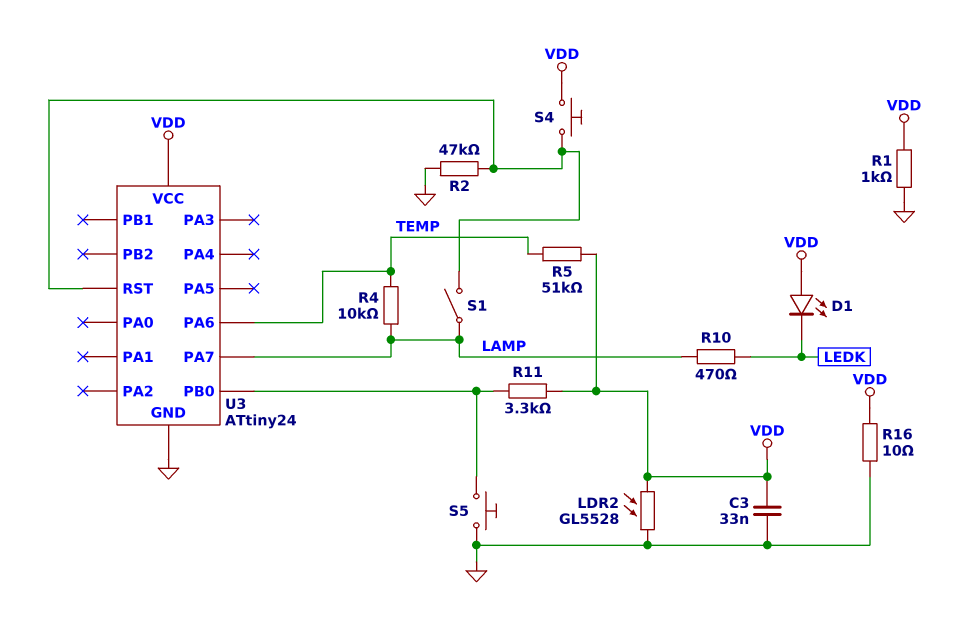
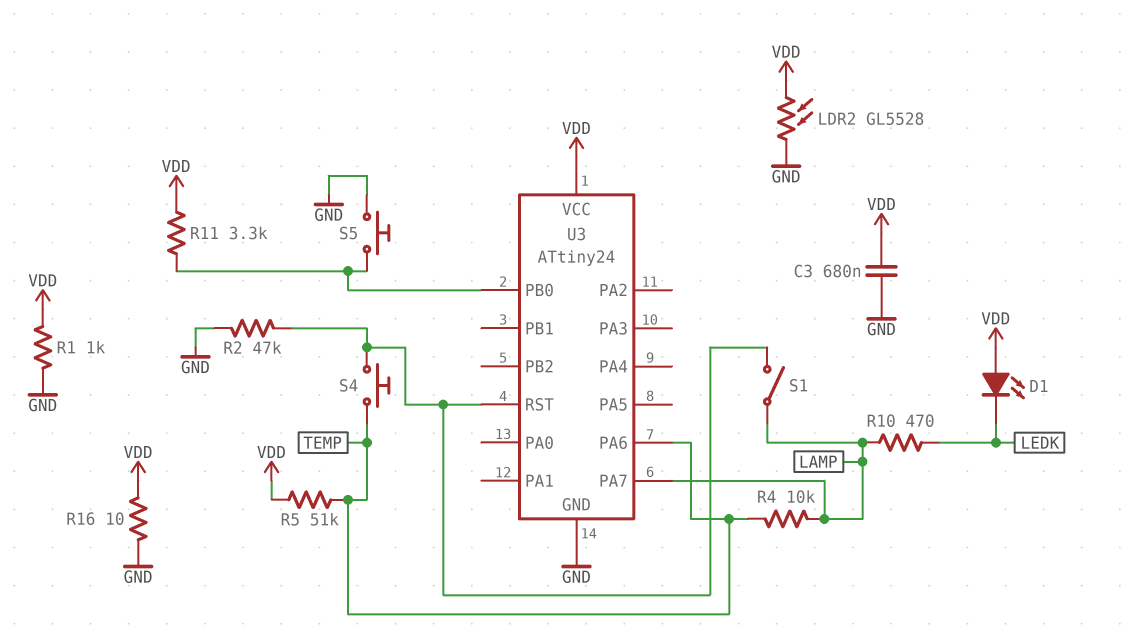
C3: 33nF (GND, VDD) -> 680nF (GND, VDD)
S4: button (U3/RST, VDD) -> button (TEMP, U3/RST)

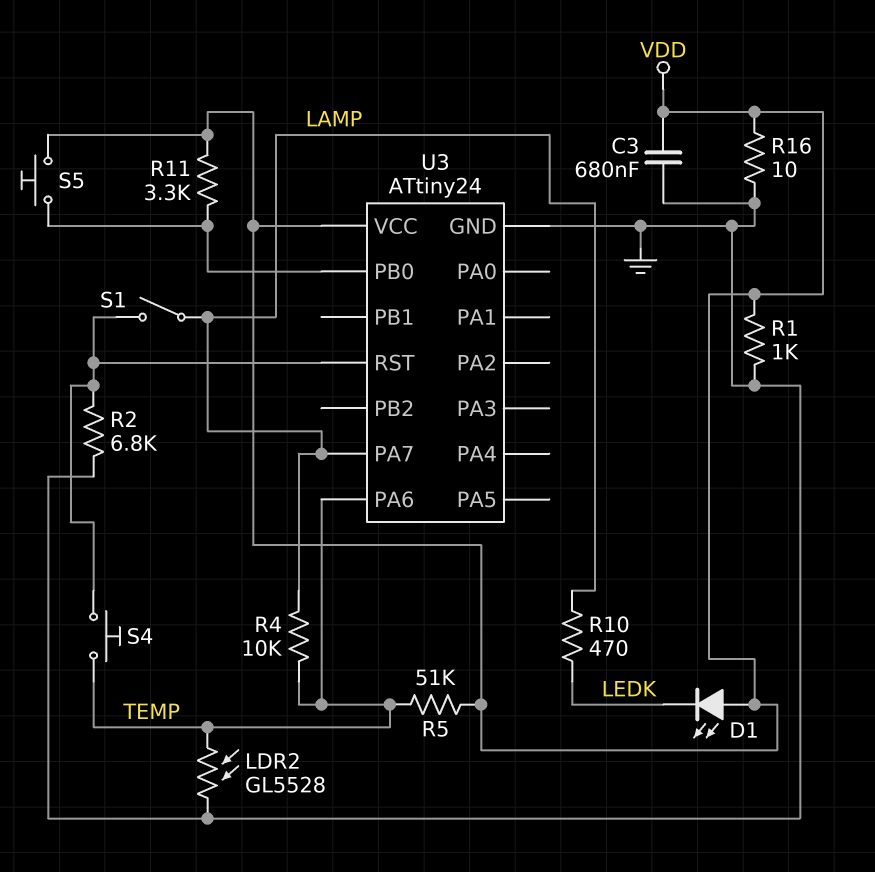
LDR2: GL5528 (GND, VDD) -> GL5528 (GND, TEMP)
R2: 47k (GND, U3/RST) -> 6.8k (GND, U3/RST)
S5: button (GND, U3/PB0) -> button (U3/PB0, VDD)

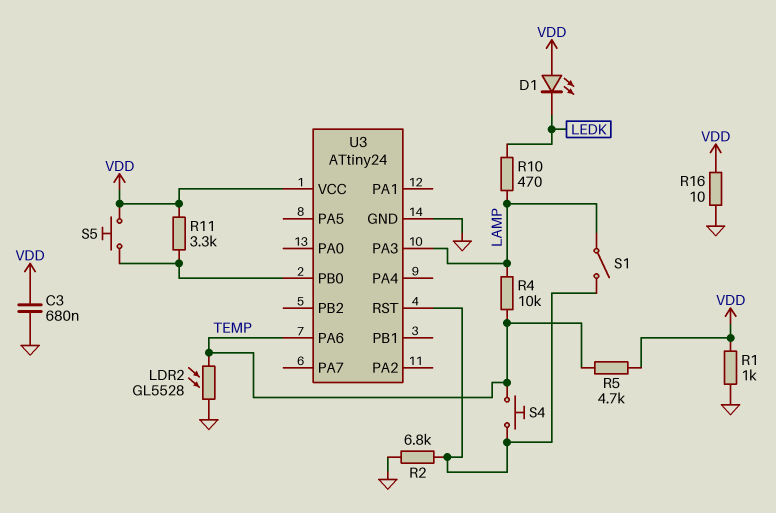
R5: 51k (TEMP, VDD) -> 4.7k (TEMP, VDD)
U3 pin PA3: none -> LAMP
U3 pin PA7: LAMP -> none

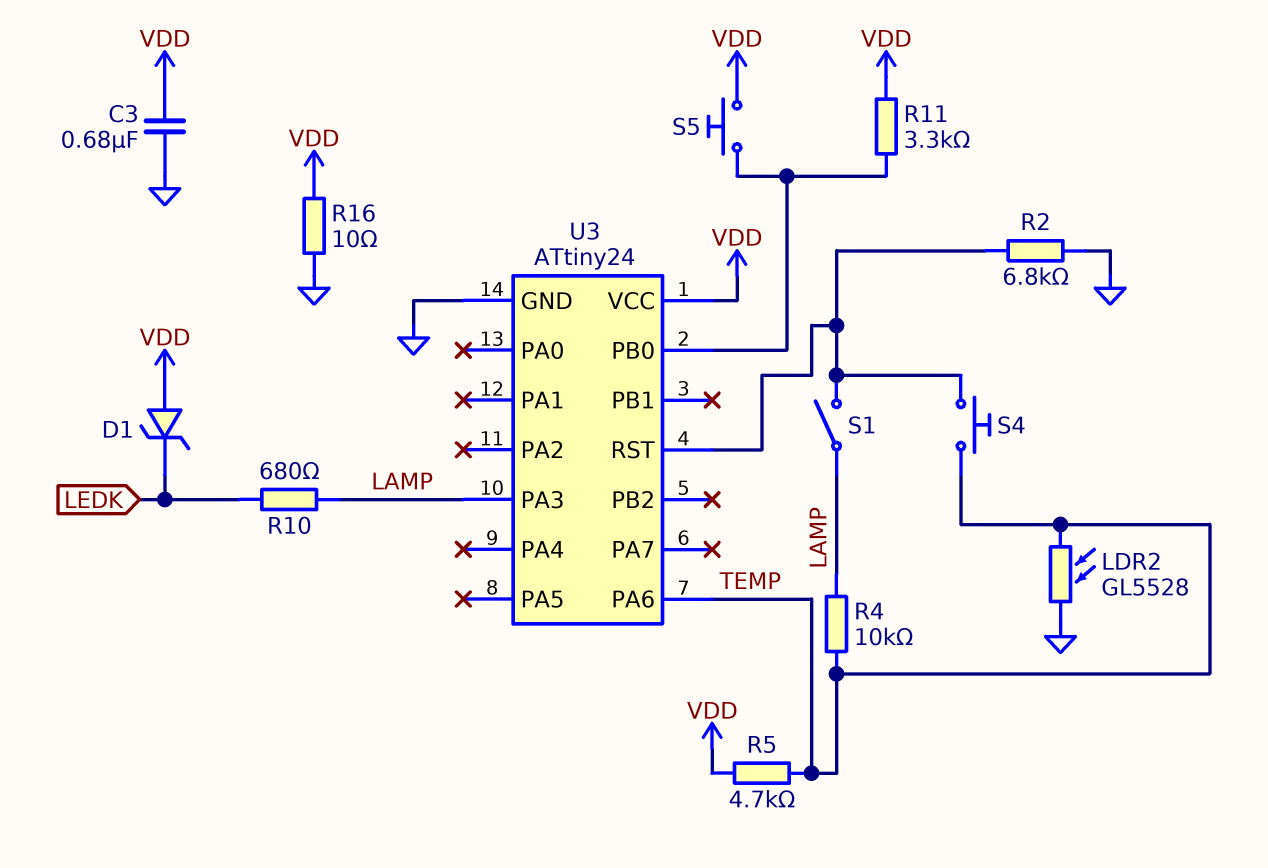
D1: LED (A VDD, K LEDK) -> zener (A VDD, K LEDK)
R1: 1k (GND, VDD) -> none
R10: 470 (LAMP, LEDK) -> 680 (LAMP, LEDK)

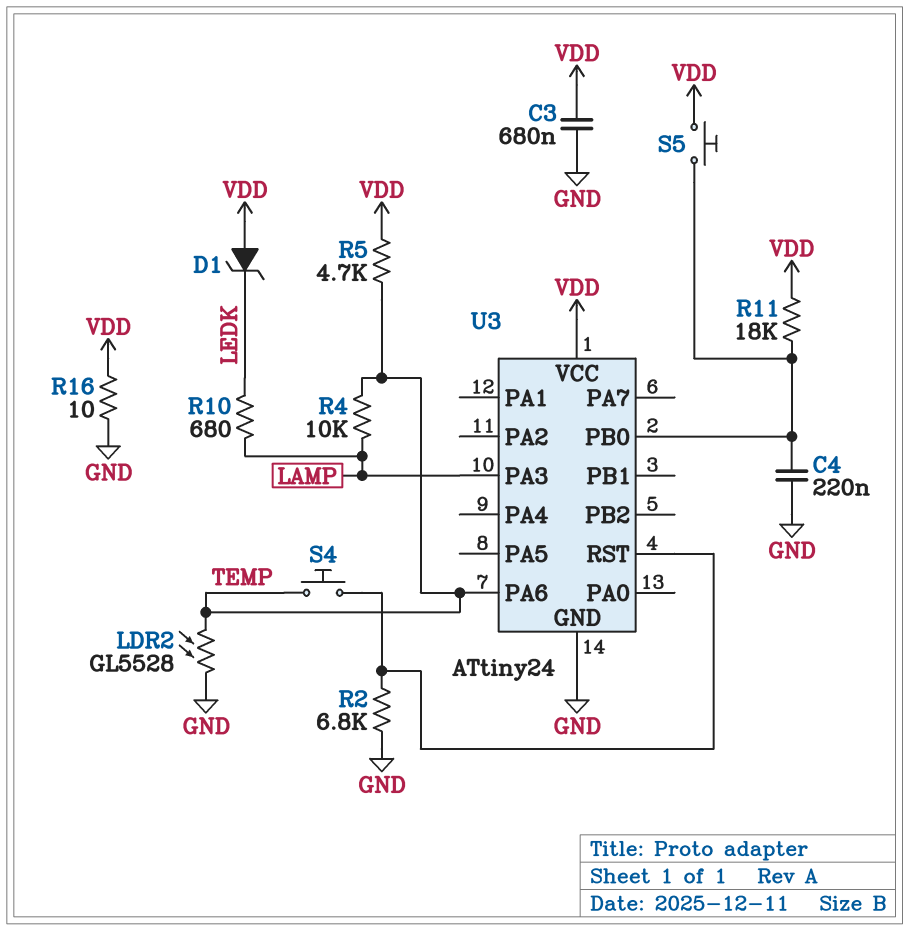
C4: none -> 220nF (GND, U3/PB0)
R11: 3.3k (U3/PB0, VDD) -> 18k (U3/PB0, VDD)
S1: switch (LAMP, U3/RST) -> none

